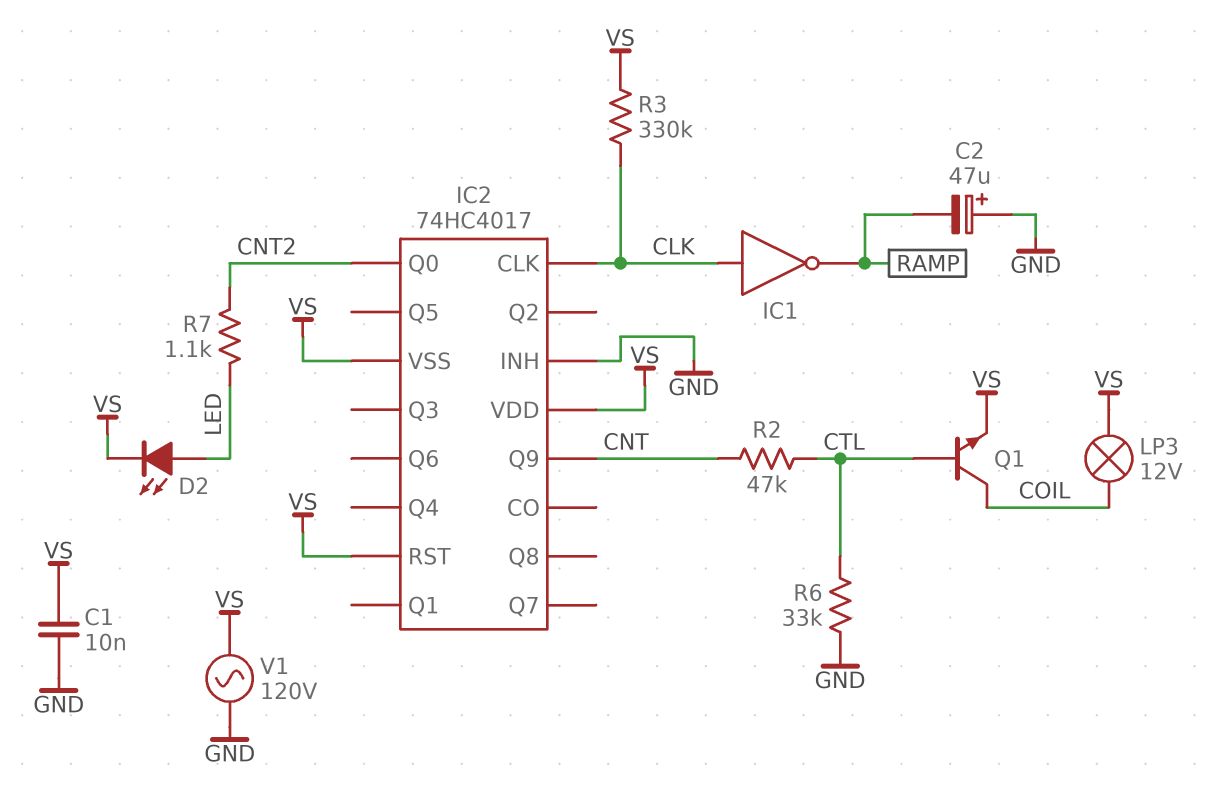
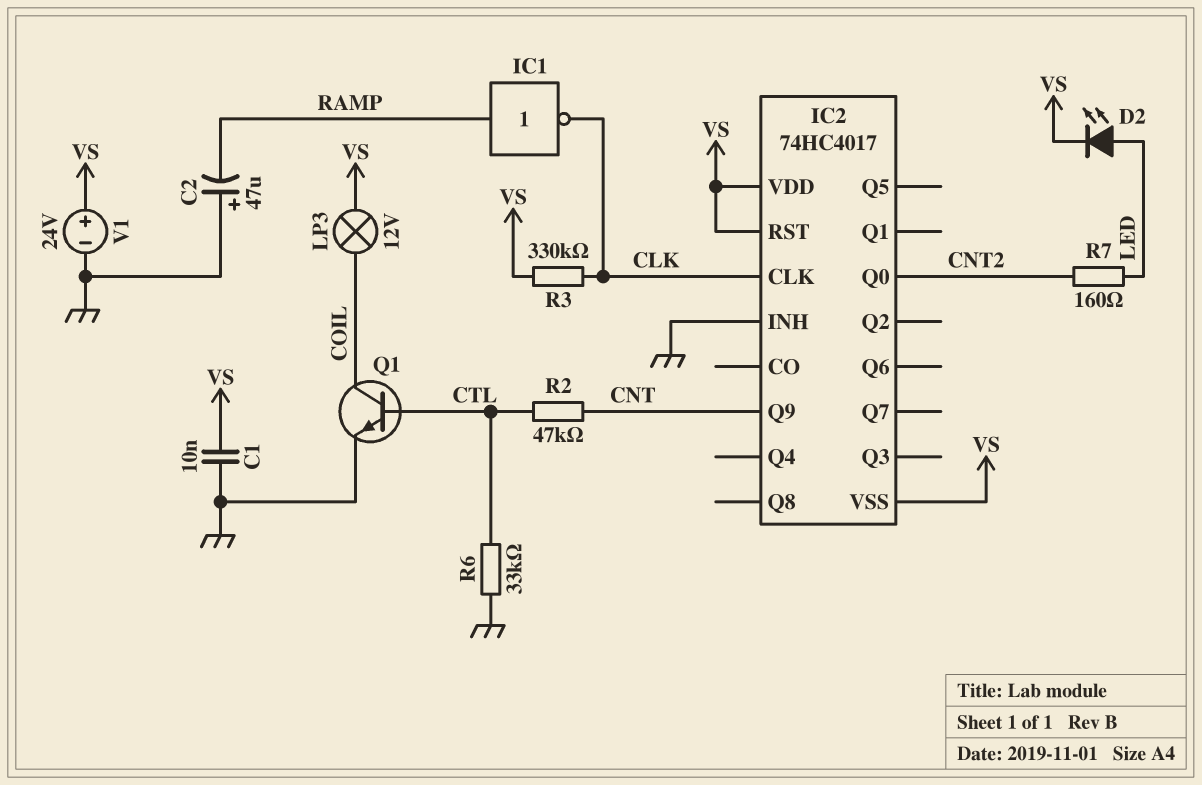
IC1: NOT (in CLK, out RAMP) -> NOT (in RAMP, out CLK)
Q1: NPN (B CTL, C COIL, E VS) -> NPN (B CTL, C COIL, E GND)
R7: 1.1k (CNT2, LED) -> 160 (CNT2, LED)
V1: AC 120V (GND, VS) -> 24V (plus VS, minus GND)

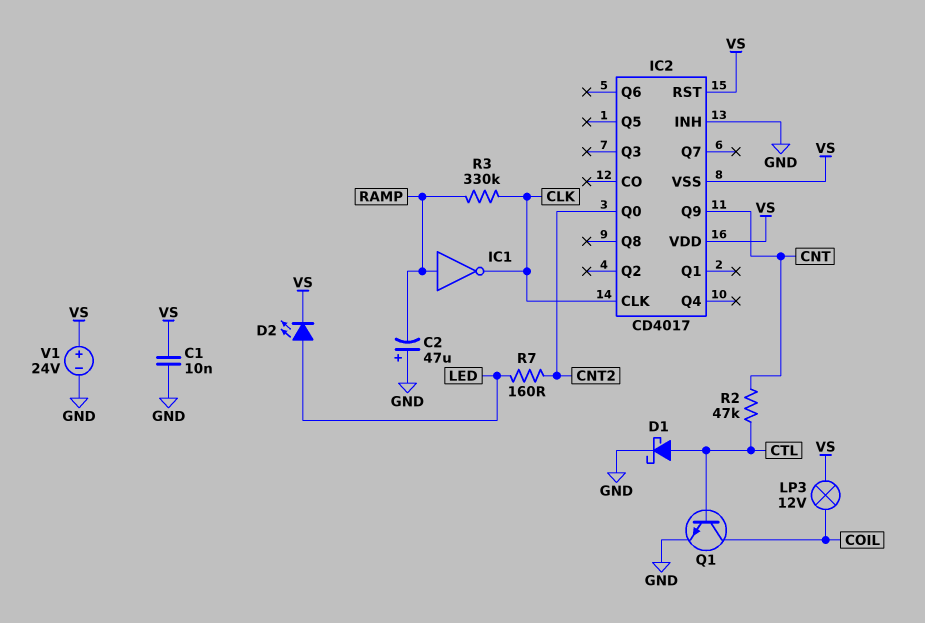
D1: none -> schottky (A CTL, K GND)
IC2: 74HC4017 -> CD4017
R3: 330k (CLK, VS) -> 330k (CLK, RAMP)
R6: 33k (CTL, GND) -> none

